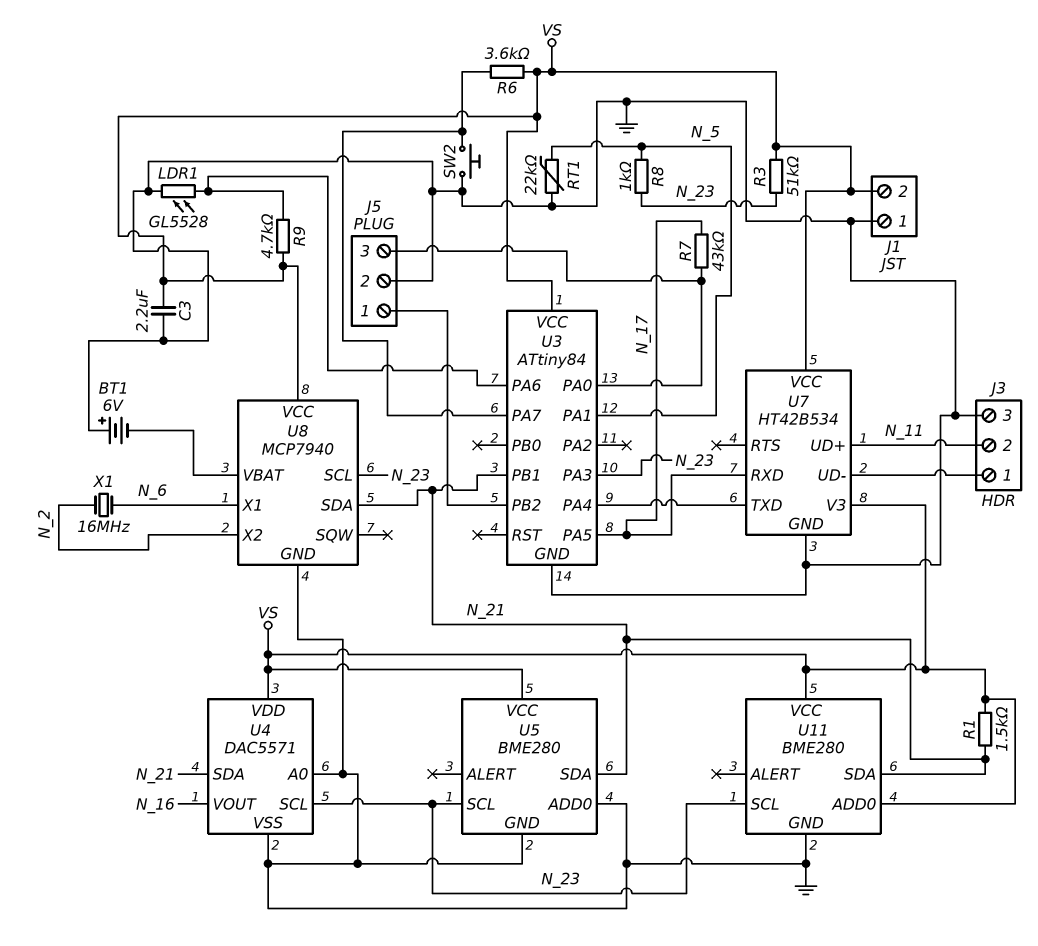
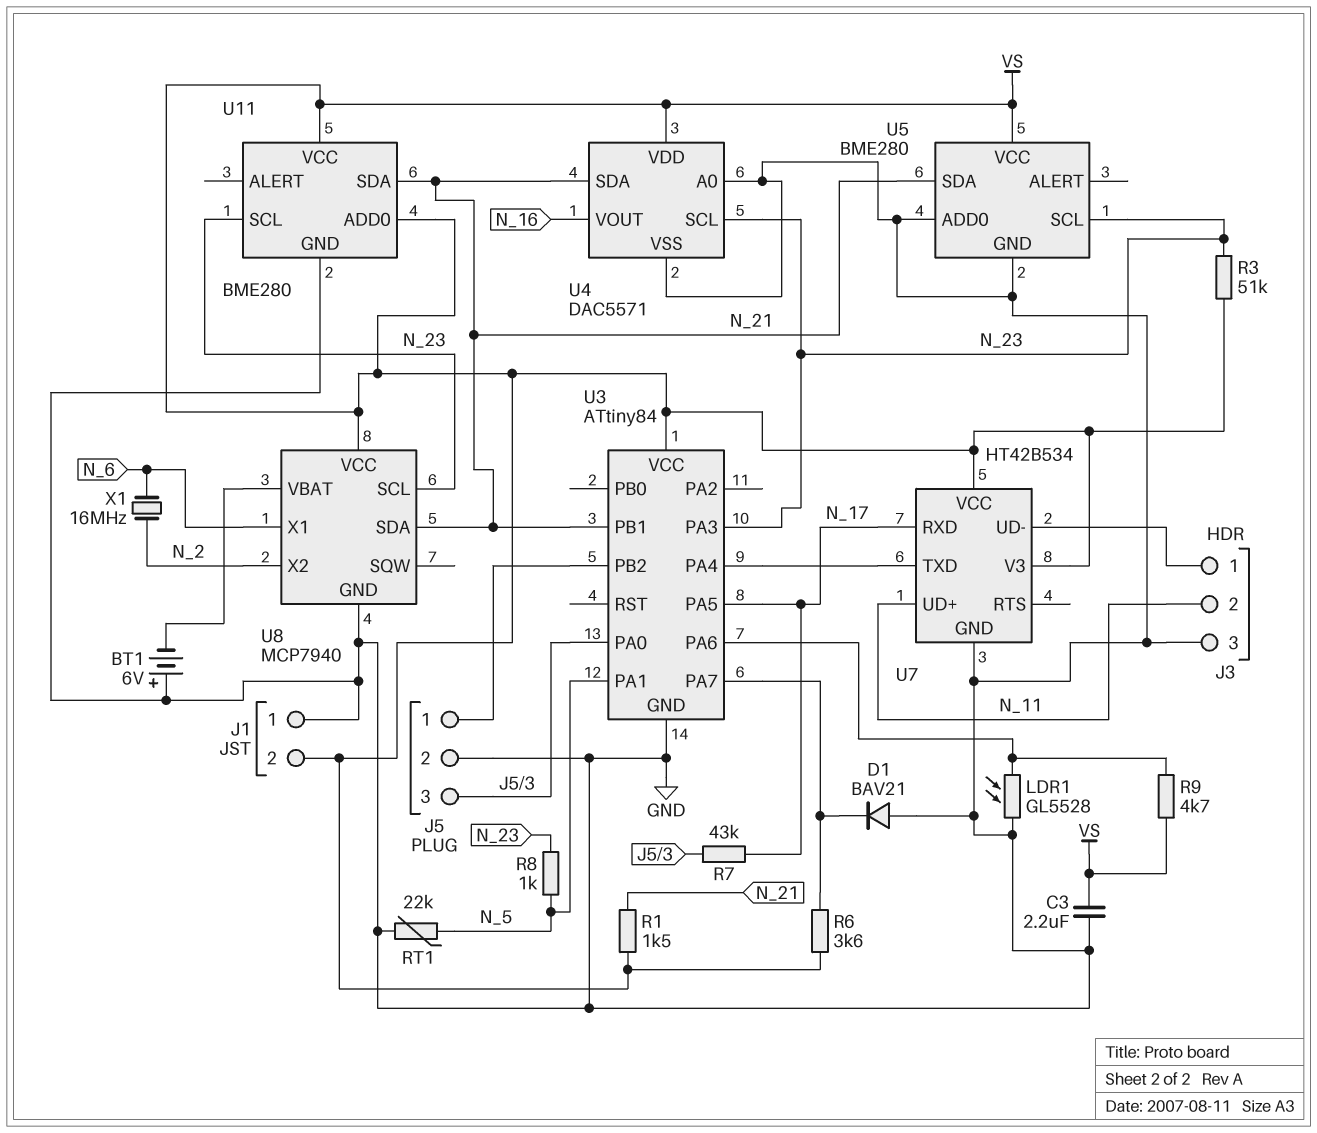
D1: none -> diode BAV21 (A GND, K U3/PA7)
SW2: button (GND, U3/PA7) -> none

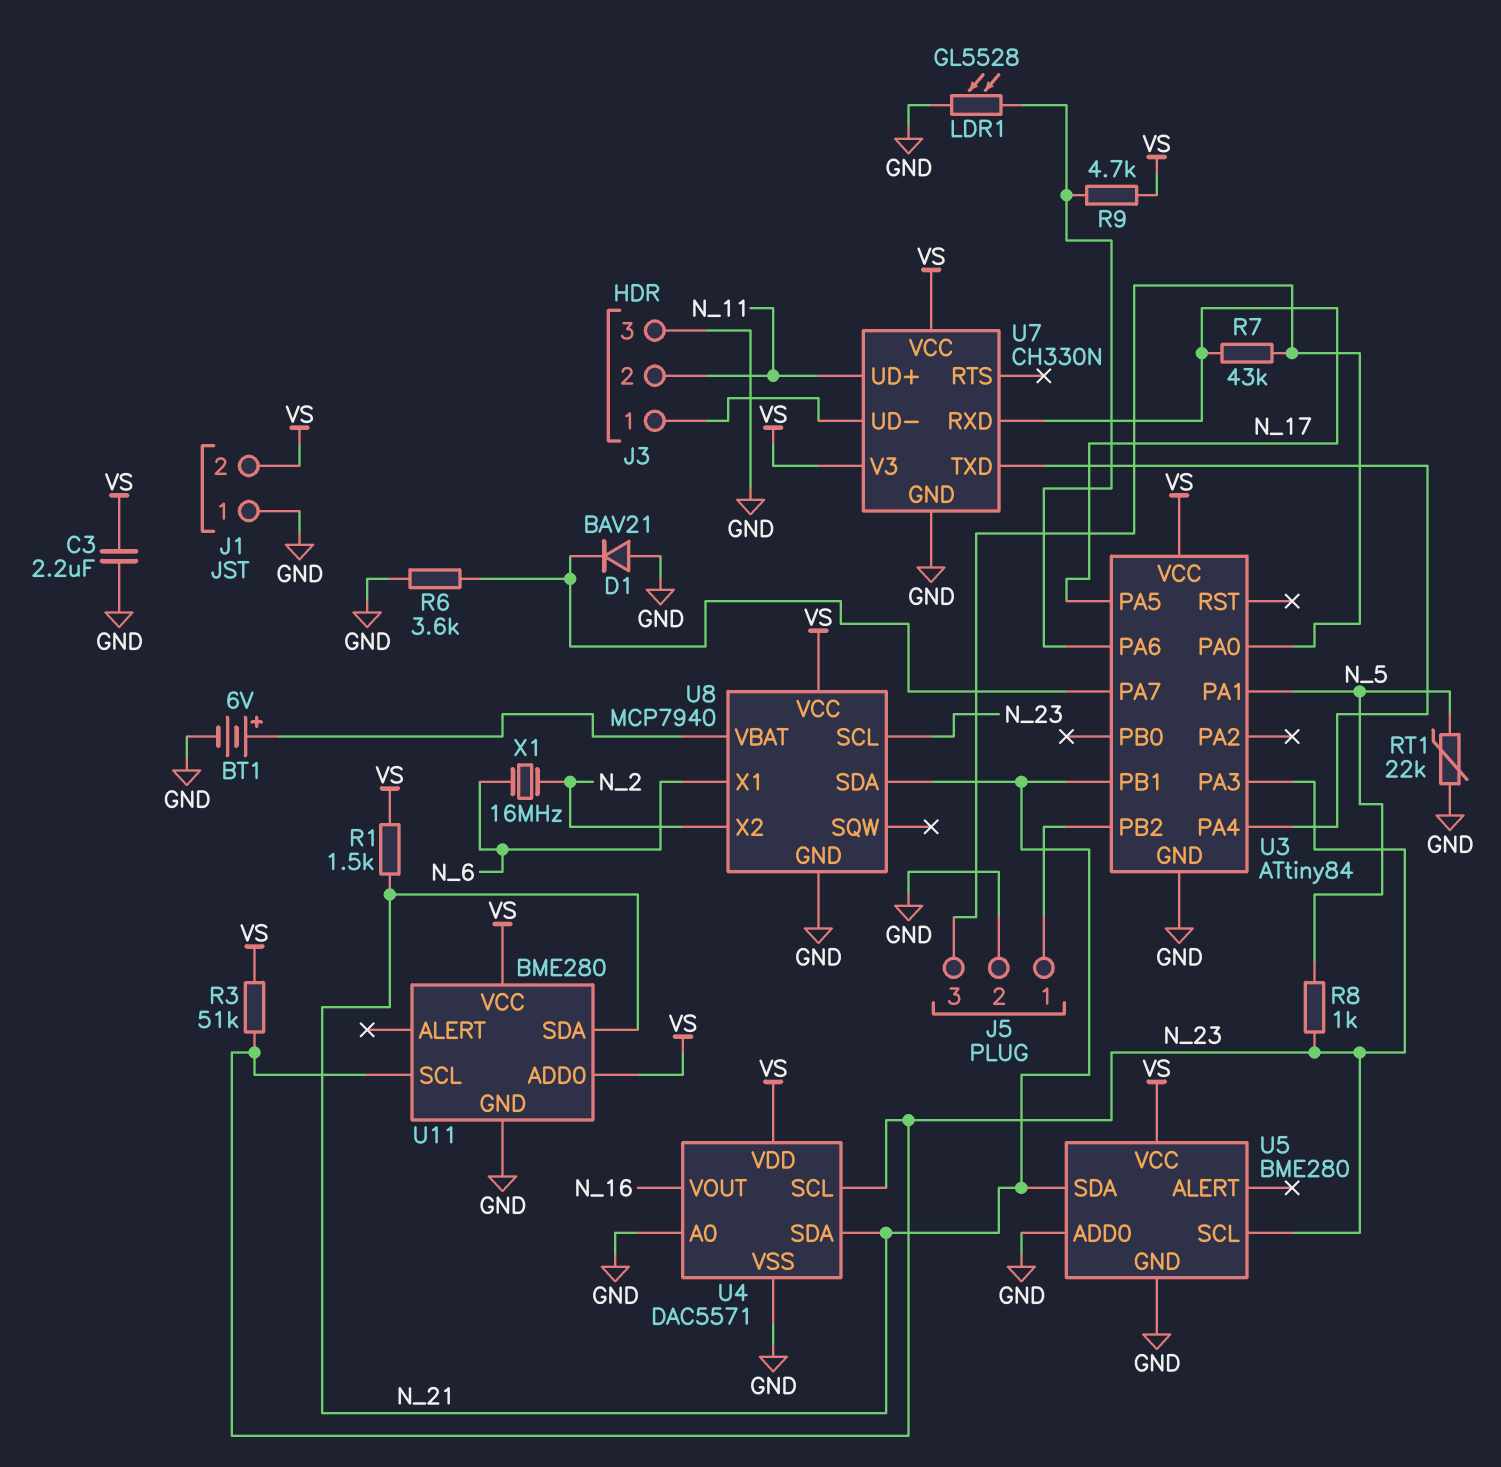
BT1: 6V (plus GND, minus U8/VBAT) -> 6V (plus U8/VBAT, minus GND)
R6: 3.6k (U3/PA7, VS) -> 3.6k (GND, U3/PA7)
U7: HT42B534 -> CH330N

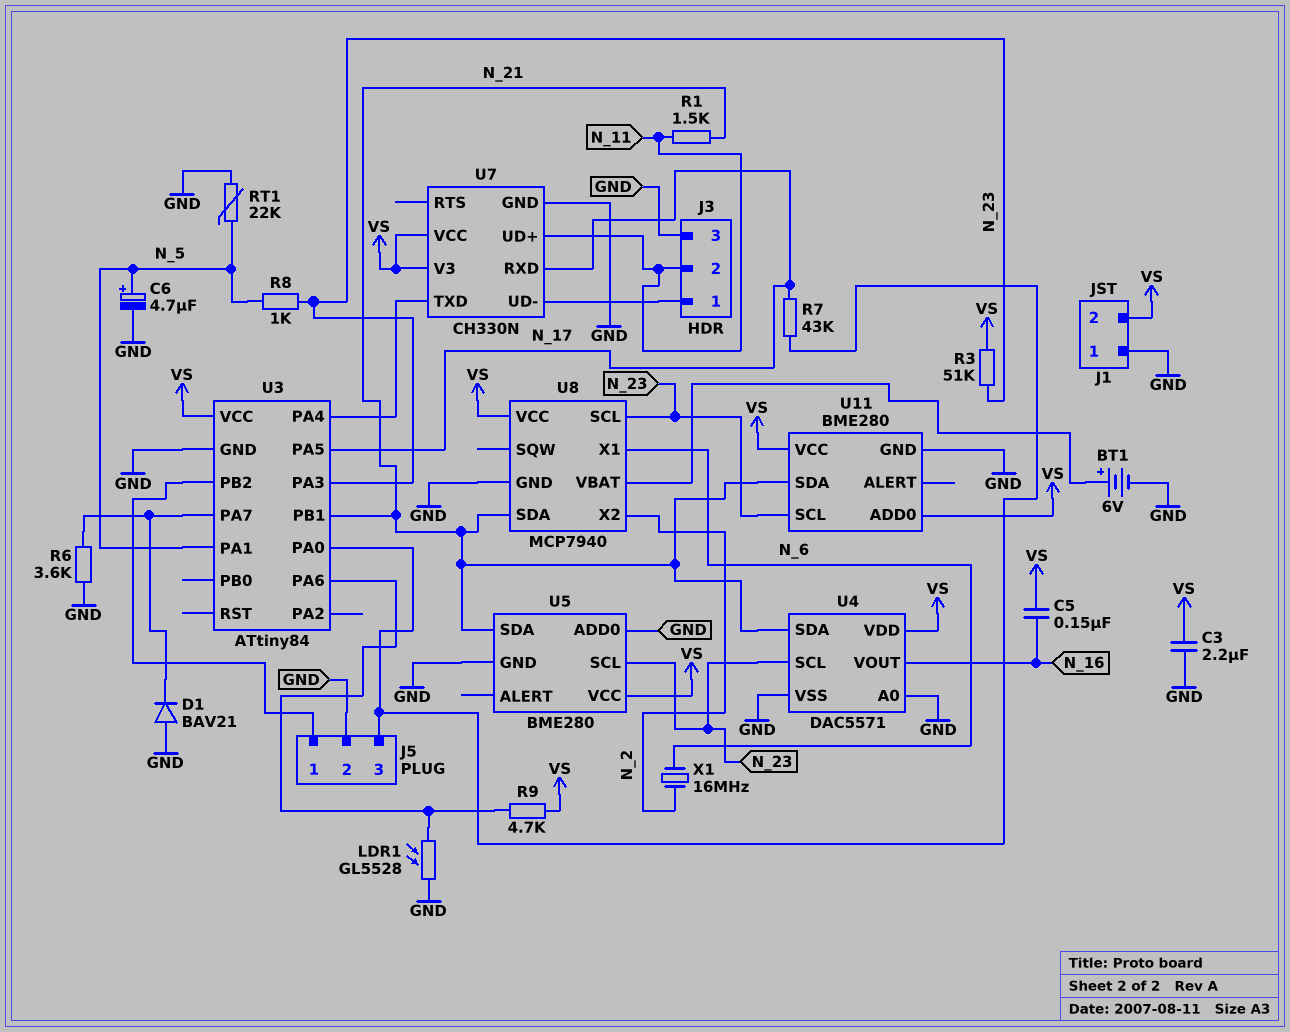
C5: none -> 150nF (N_16, VS)
C6: none -> 4.7uF (plus N_5, minus GND)
R1: 1.5k (N_21, VS) -> 1.5k (N_11, N_21)

